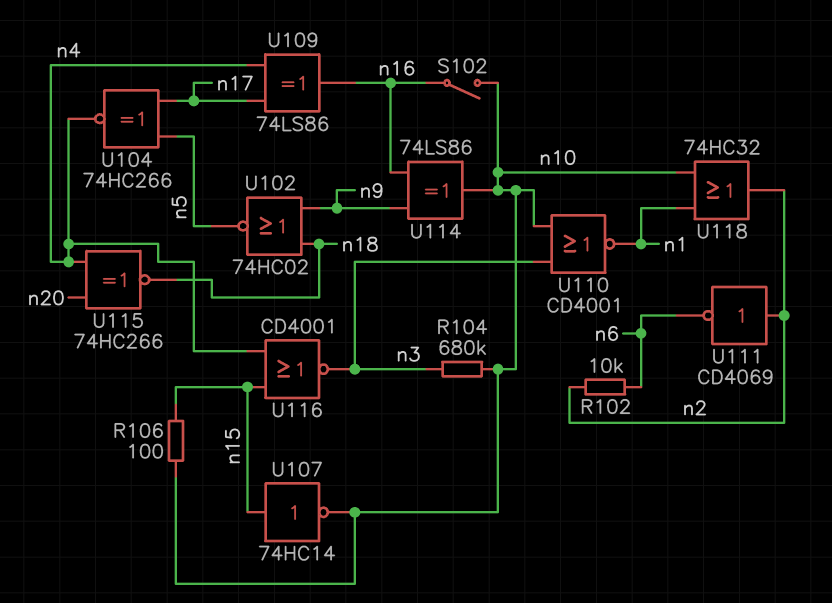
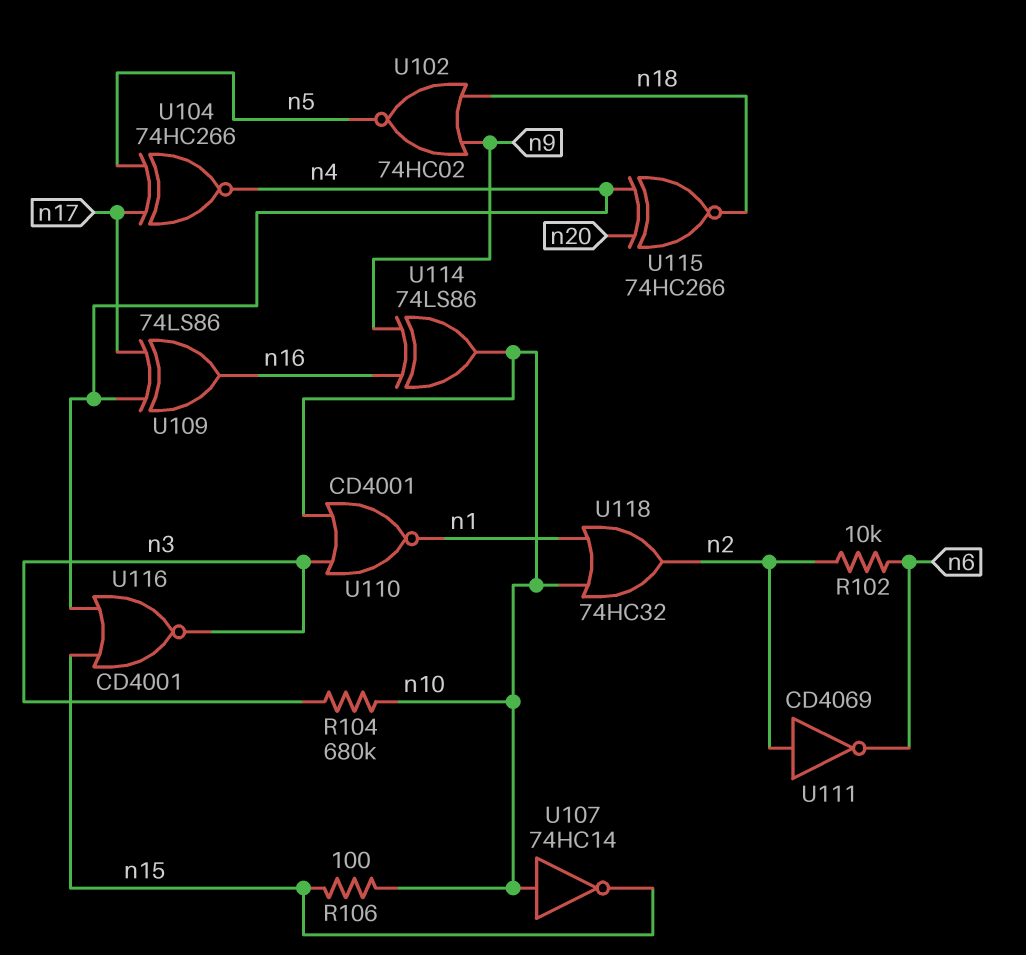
S102: switch (n10, n16) -> none
U107: NOT 74HC14 (in n15, out n10) -> NOT 74HC14 (in n10, out n15)

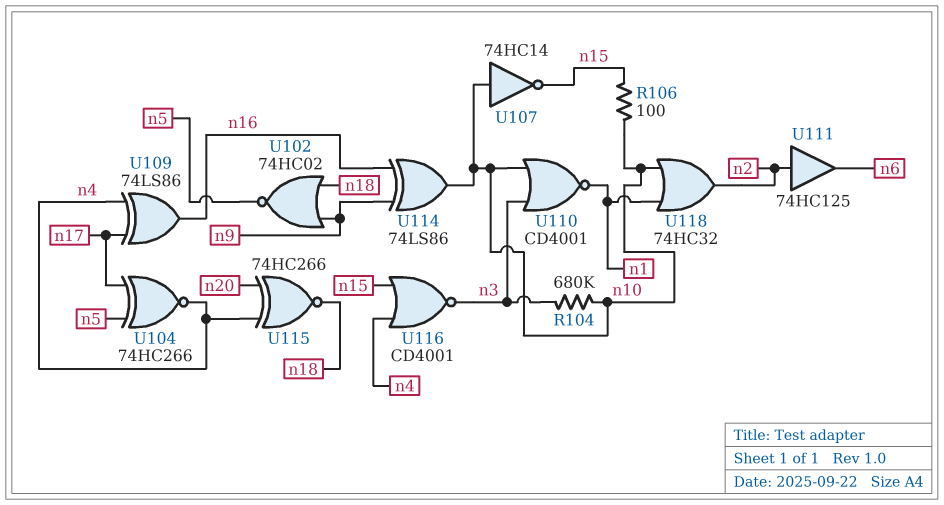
R102: 10k (n2, n6) -> none
U111: NOT CD4069 (in n2, out n6) -> buffer 74HC125 (in n2, out n6)

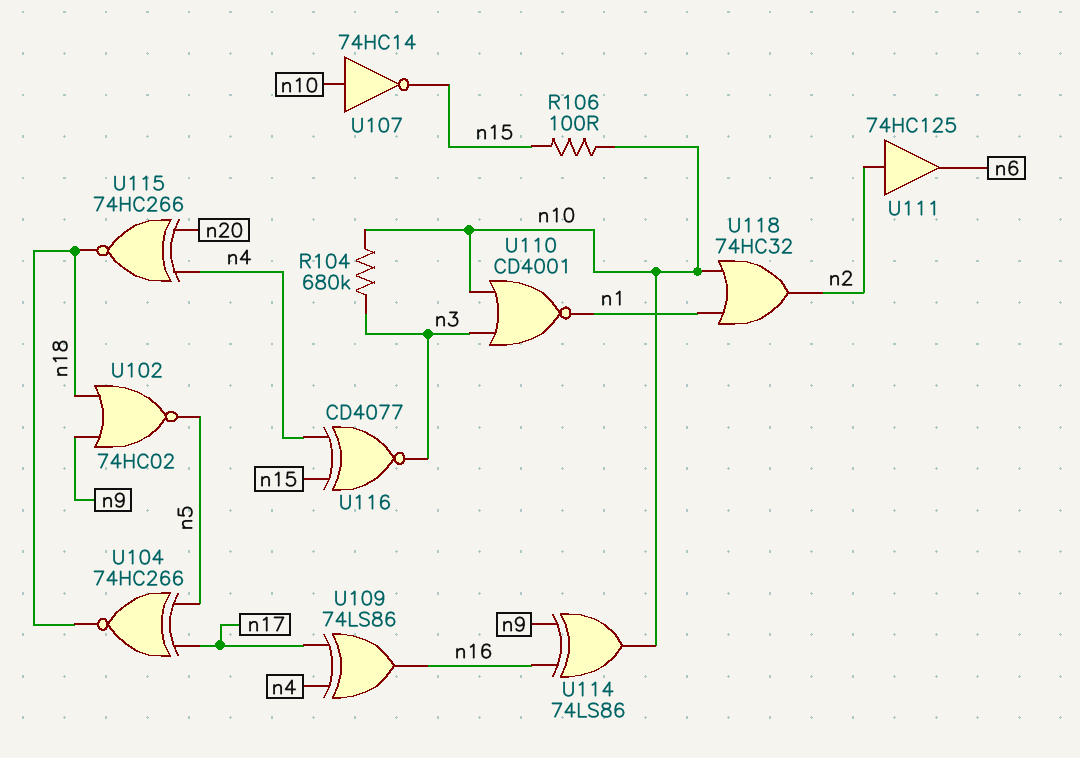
U104: XNOR 74HC266 (in n5, in n17, out n4) -> XNOR 74HC266 (in n5, in n17, out n18)
U116: NOR CD4001 (in n4, in n15, out n3) -> XNOR CD4077 (in n4, in n15, out n3)

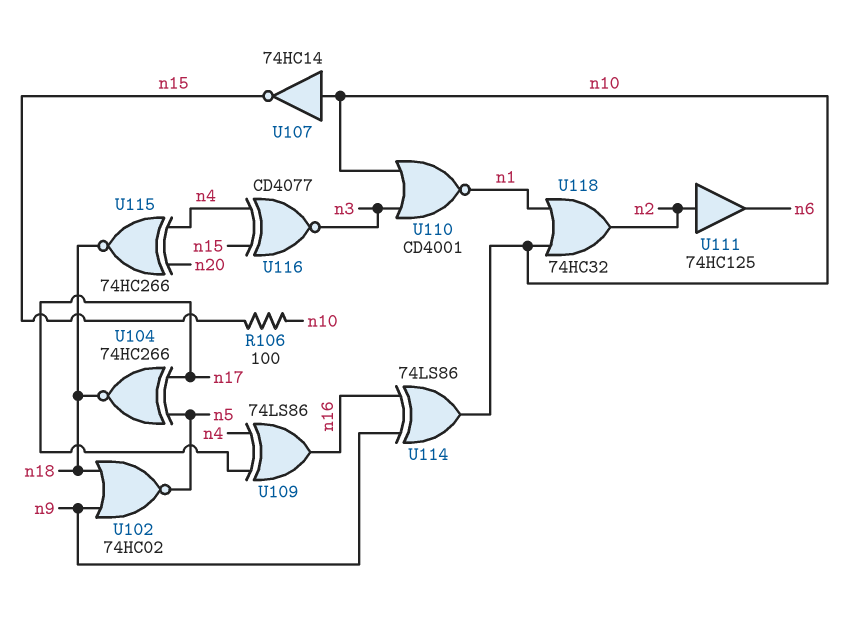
R104: 680k (n3, n10) -> none

